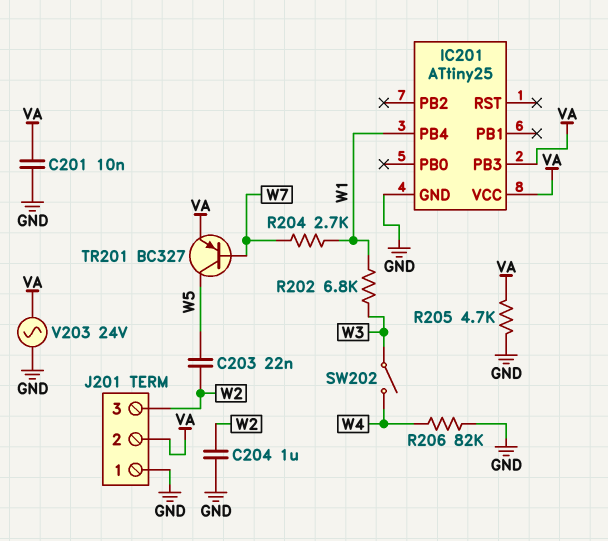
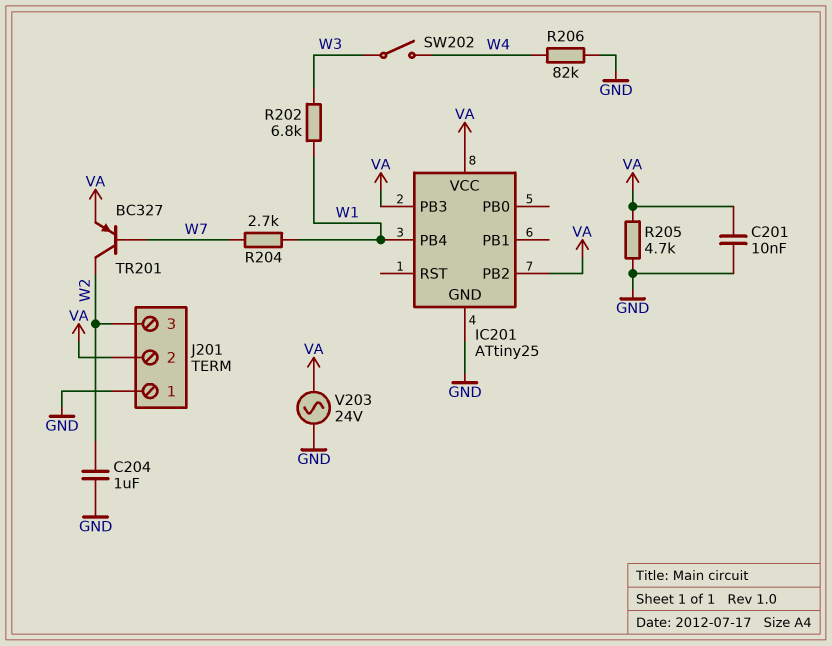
C203: 22nF (W2, W5) -> none
IC201 pin PB2: none -> VA
TR201: PNP BC327 (B W7, C W5, E VA) -> PNP BC327 (B W7, C W2, E VA)

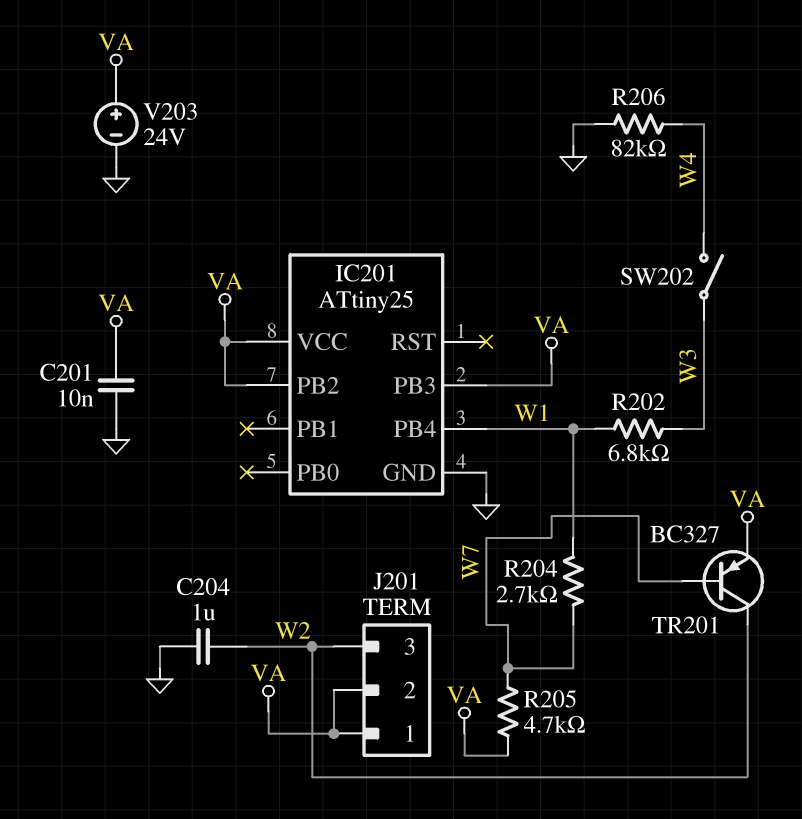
J201 pin 1: GND -> VA
R205: 4.7k (GND, VA) -> 4.7k (VA, W7)
V203: AC 24V (GND, VA) -> 24V (plus VA, minus GND)

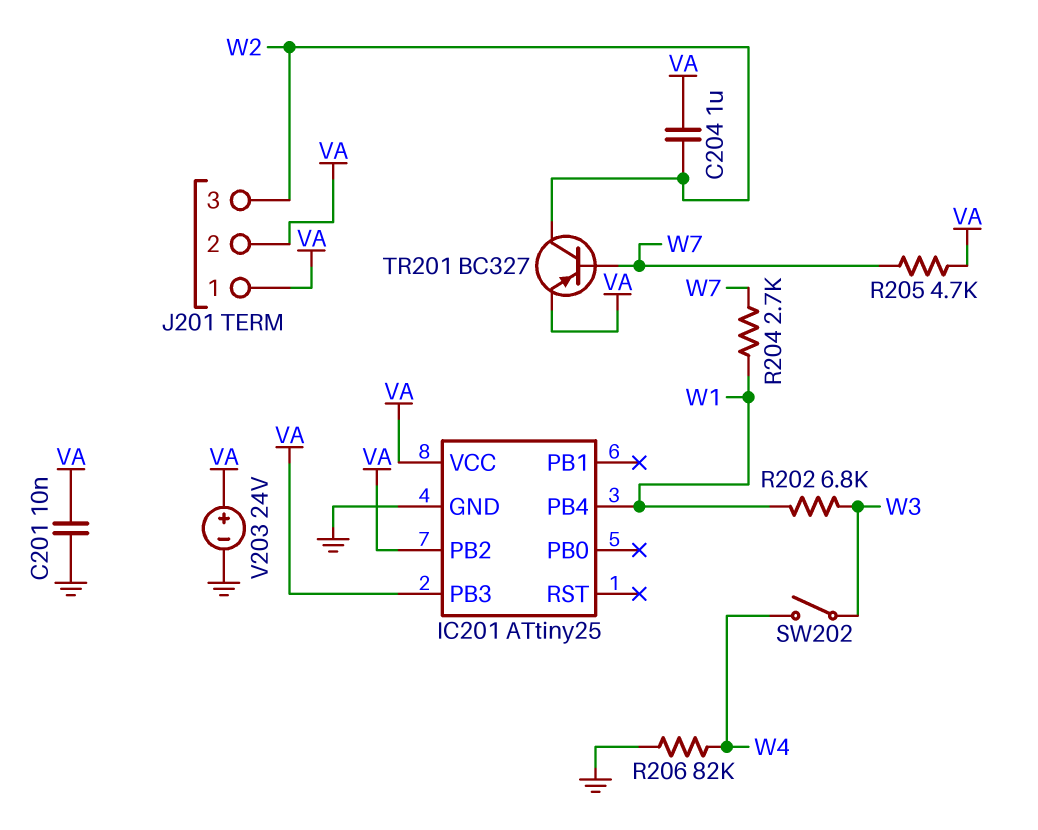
C204: 1uF (GND, W2) -> 1uF (VA, W2)

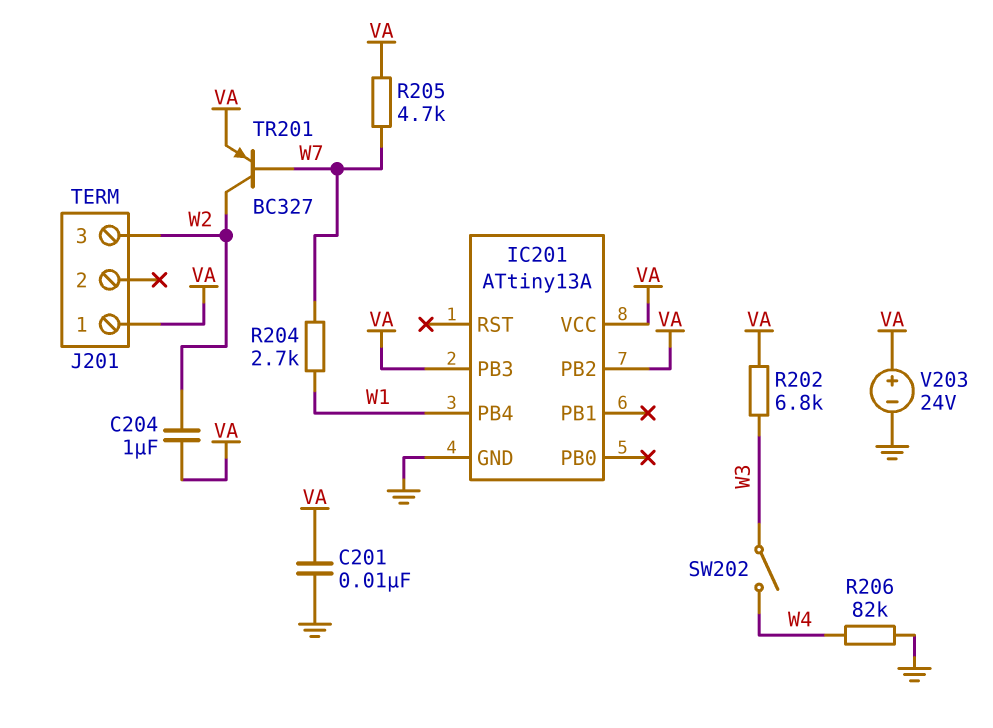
IC201: ATtiny25 -> ATtiny13A
J201 pin 2: VA -> none
R202: 6.8k (W1, W3) -> 6.8k (VA, W3)

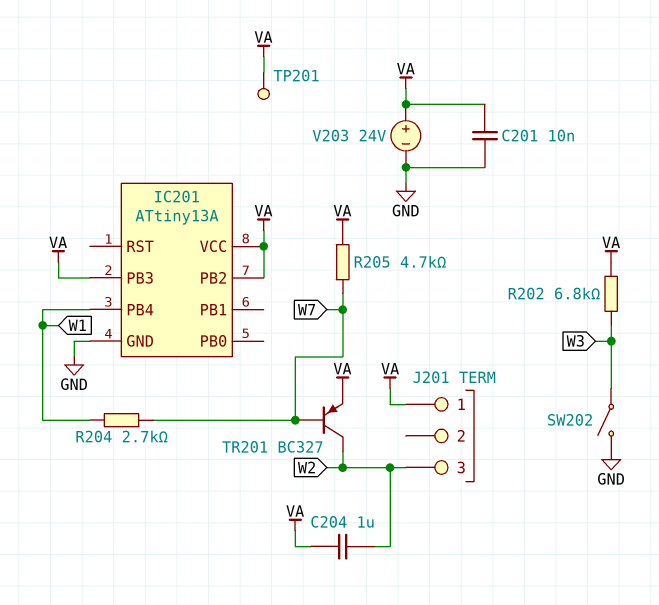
R206: 82k (GND, W4) -> none
SW202: switch (W3, W4) -> switch (GND, W3)
TP201: none -> test point (VA)

